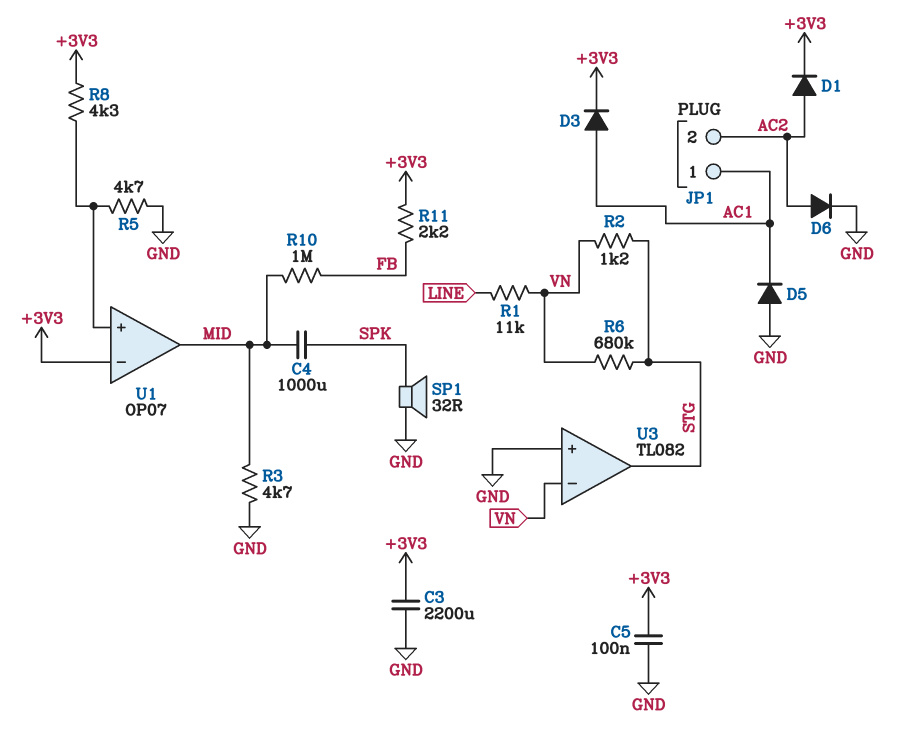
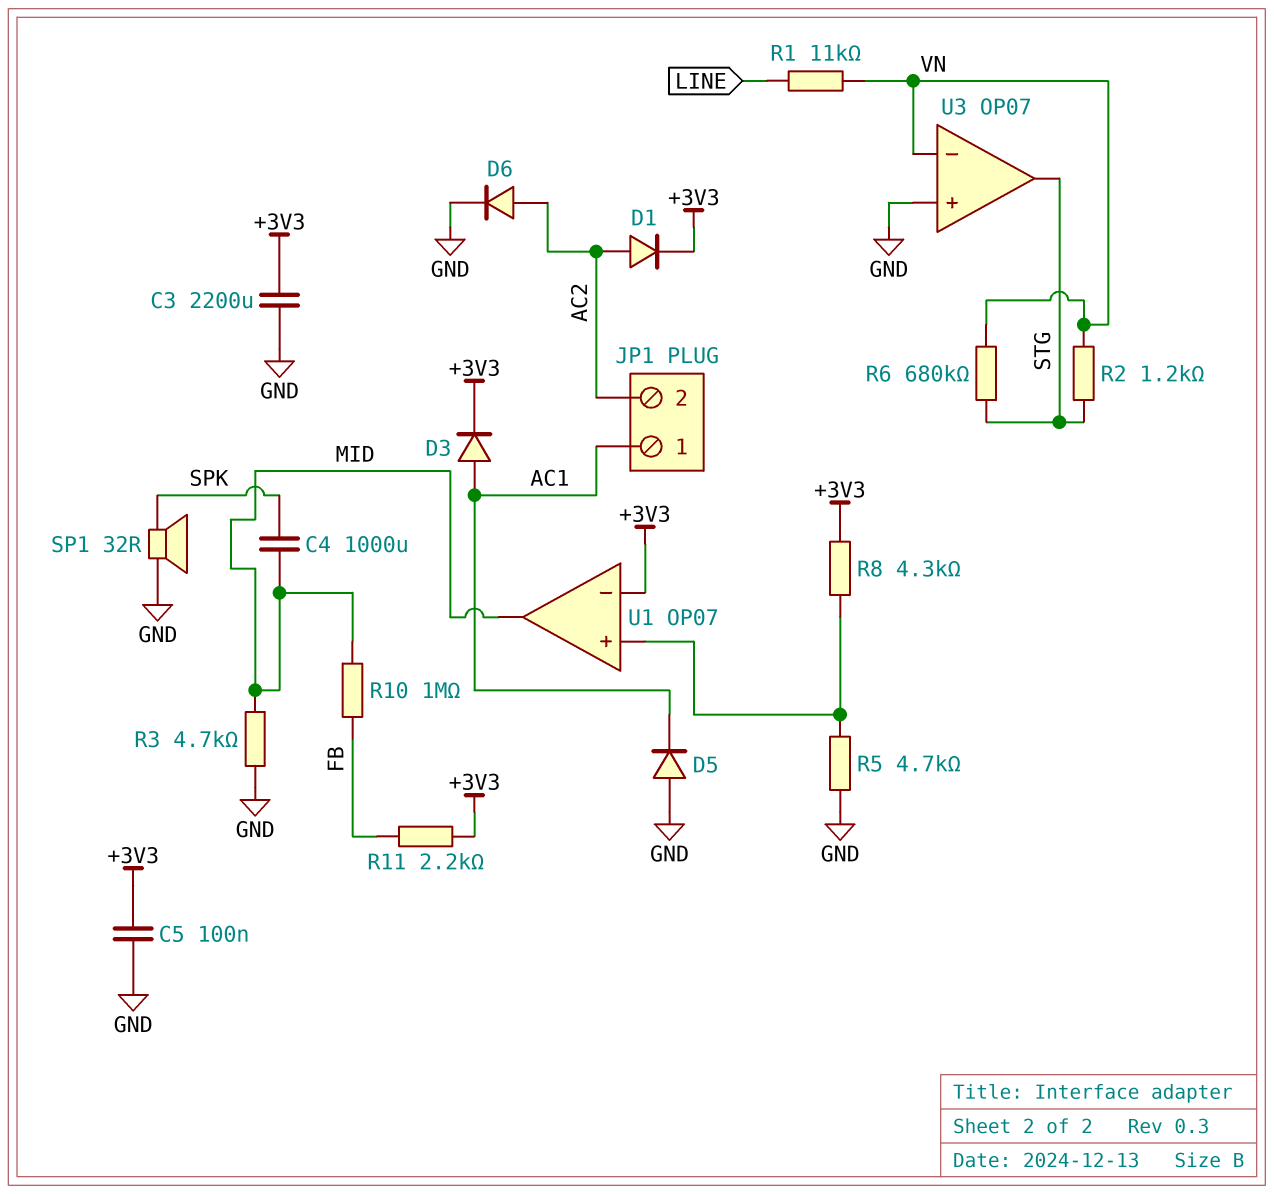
U3: TL082 -> OP07

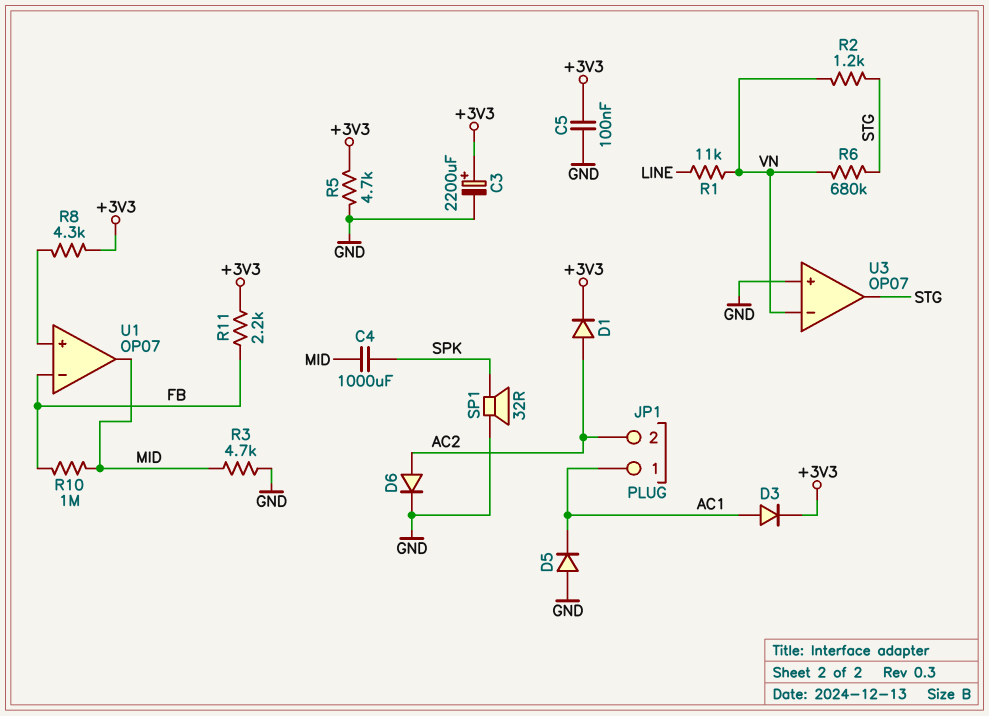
C3: 2200uF (+3V3, GND) -> 2200uF (plus +3V3, minus GND)
R5: 4.7k (GND, U1/in+) -> 4.7k (+3V3, GND)
U1 pin in-: +3V3 -> FB

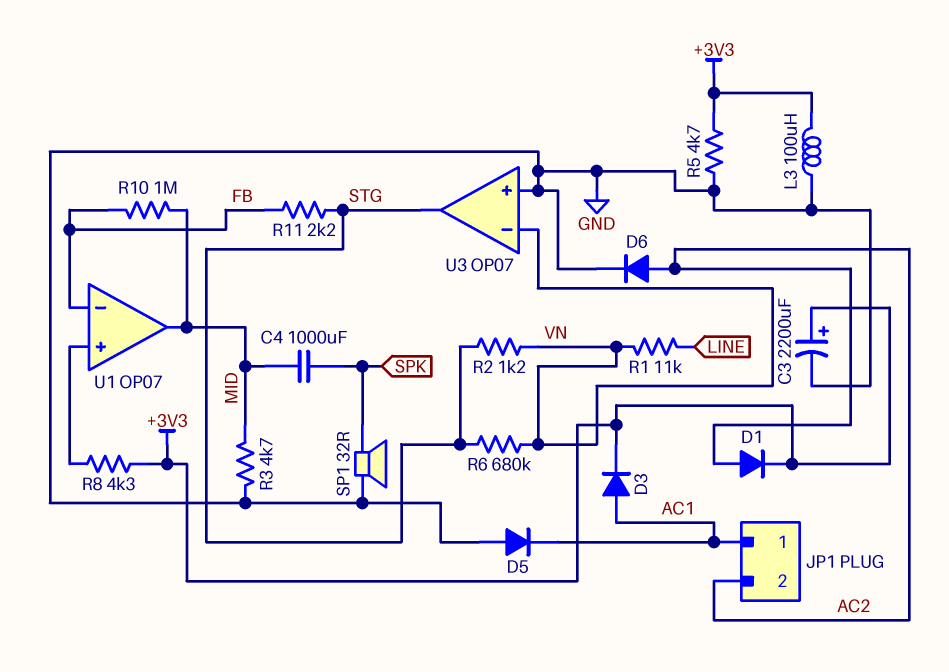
C5: 100nF (+3V3, GND) -> none
L3: none -> 100uH (+3V3, GND)
R11: 2.2k (+3V3, FB) -> 2.2k (FB, STG)

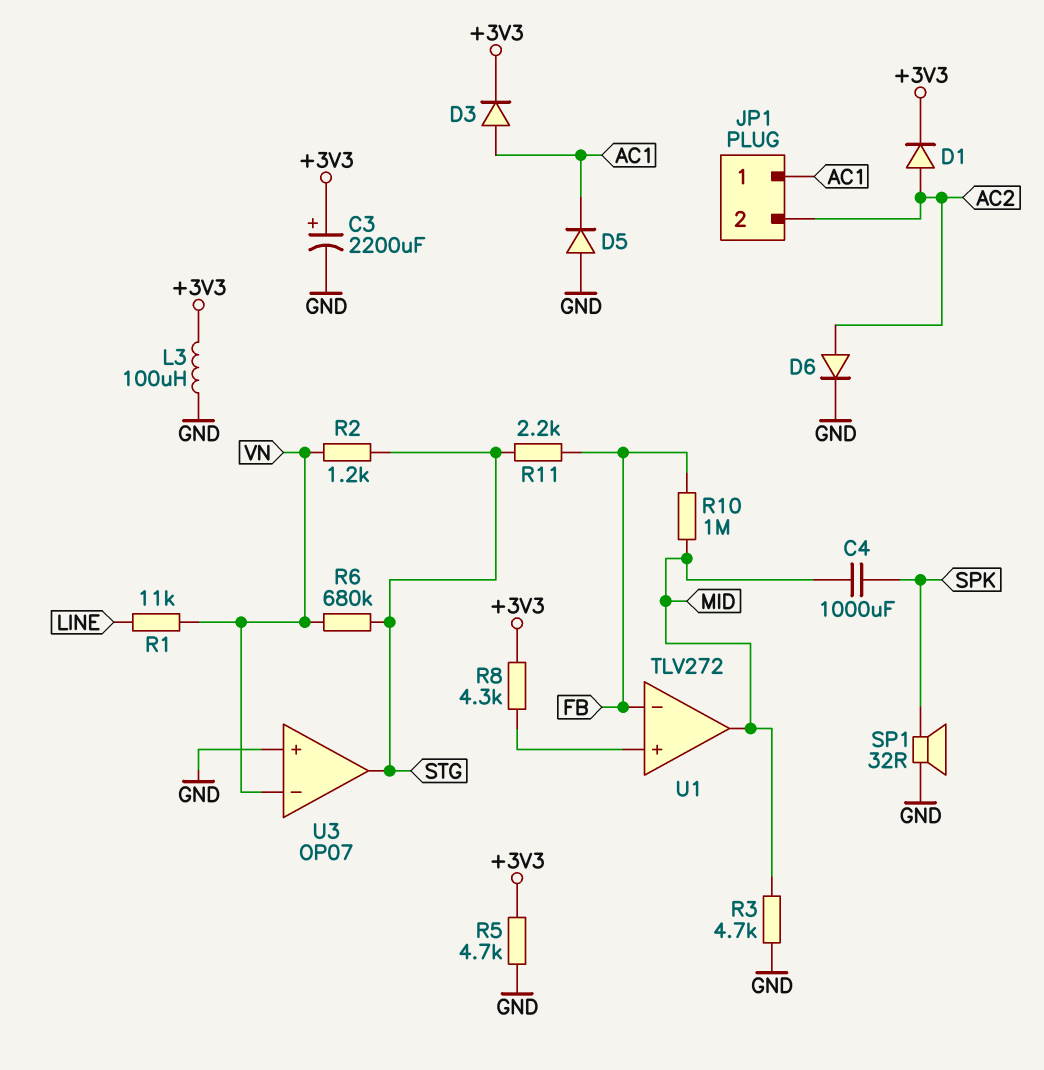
U1: OP07 -> TLV272

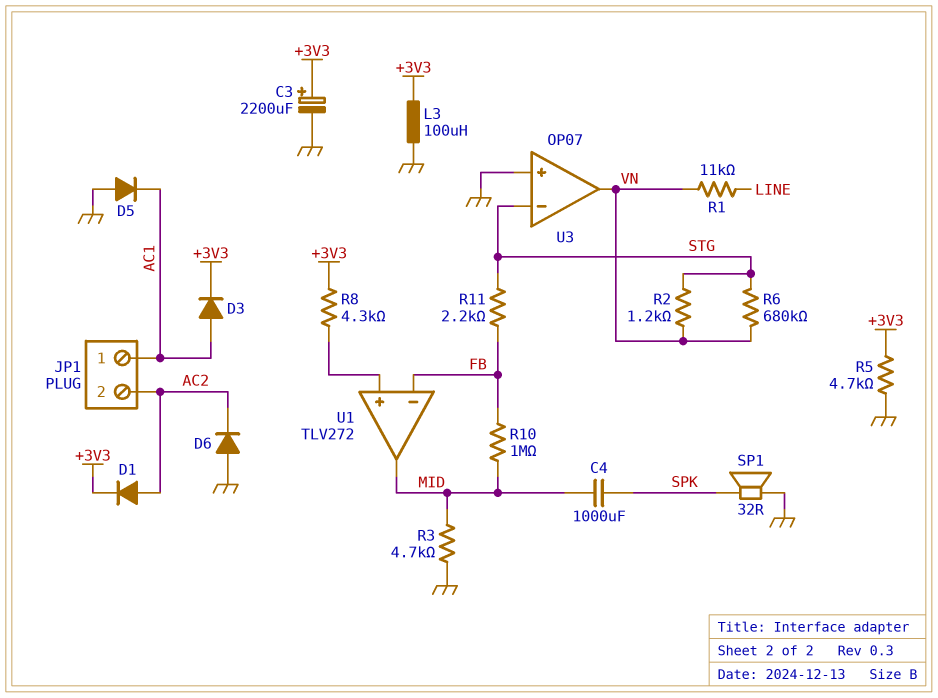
D6: diode (A AC2, K GND) -> diode (A GND, K AC2)
U3 pin in-: VN -> STG
U3 pin out: STG -> VN

